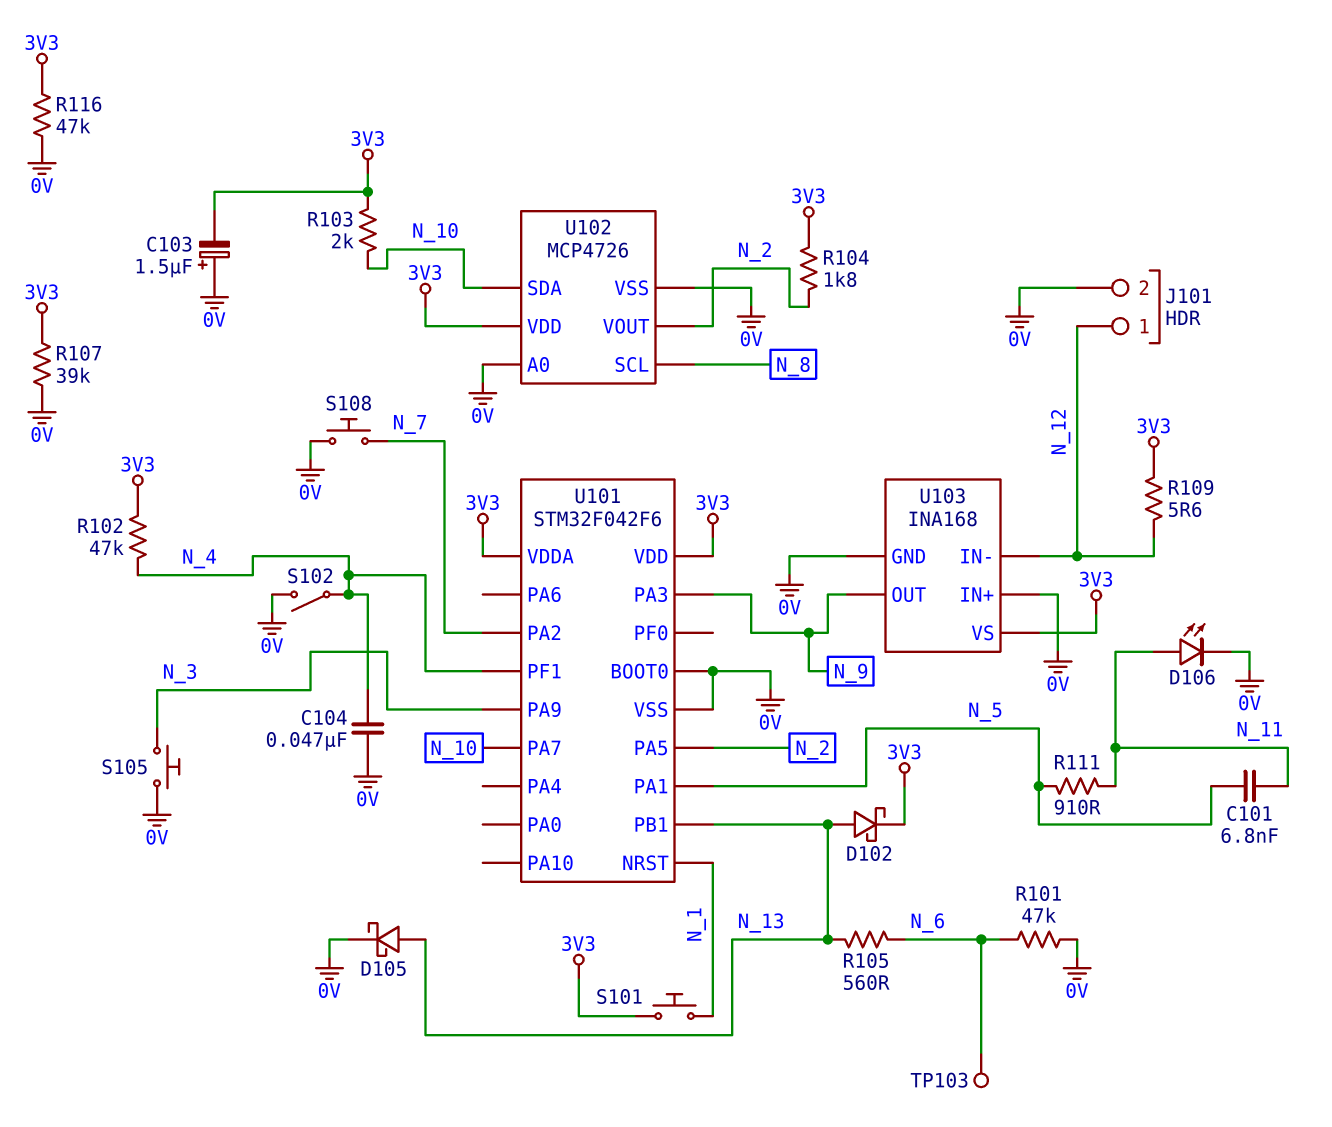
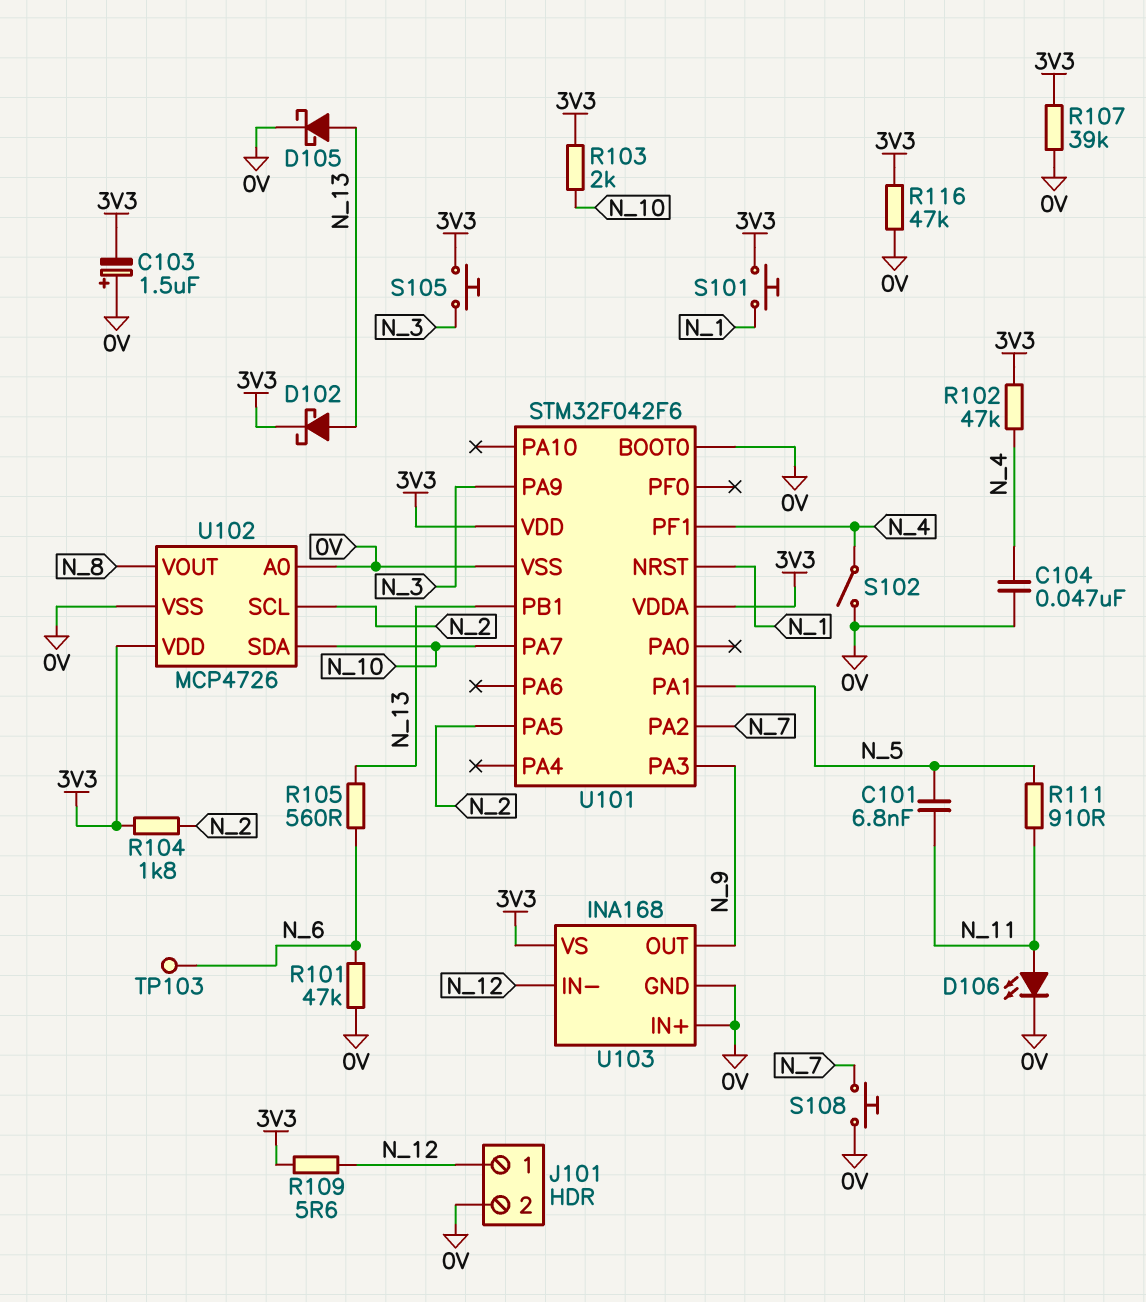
S105: button (0V, N_3) -> button (3V3, N_3)
U102 pin SCL: N_8 -> N_2
U102 pin VOUT: N_2 -> N_8

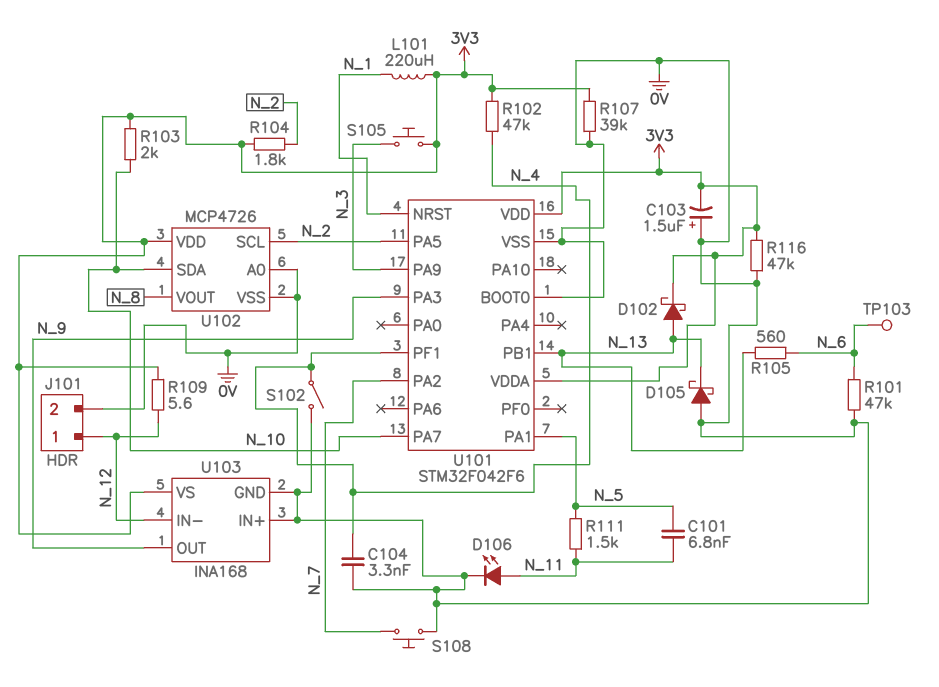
C104: 47nF (0V, N_4) -> 3.3nF (0V, N_4)
D105: schottky (A N_13, K 0V) -> schottky (A 0V, K N_13)
L101: none -> 220uH (3V3, N_1)
R111: 910 (N_5, N_11) -> 1.5k (N_5, N_11)
S101: button (3V3, N_1) -> none

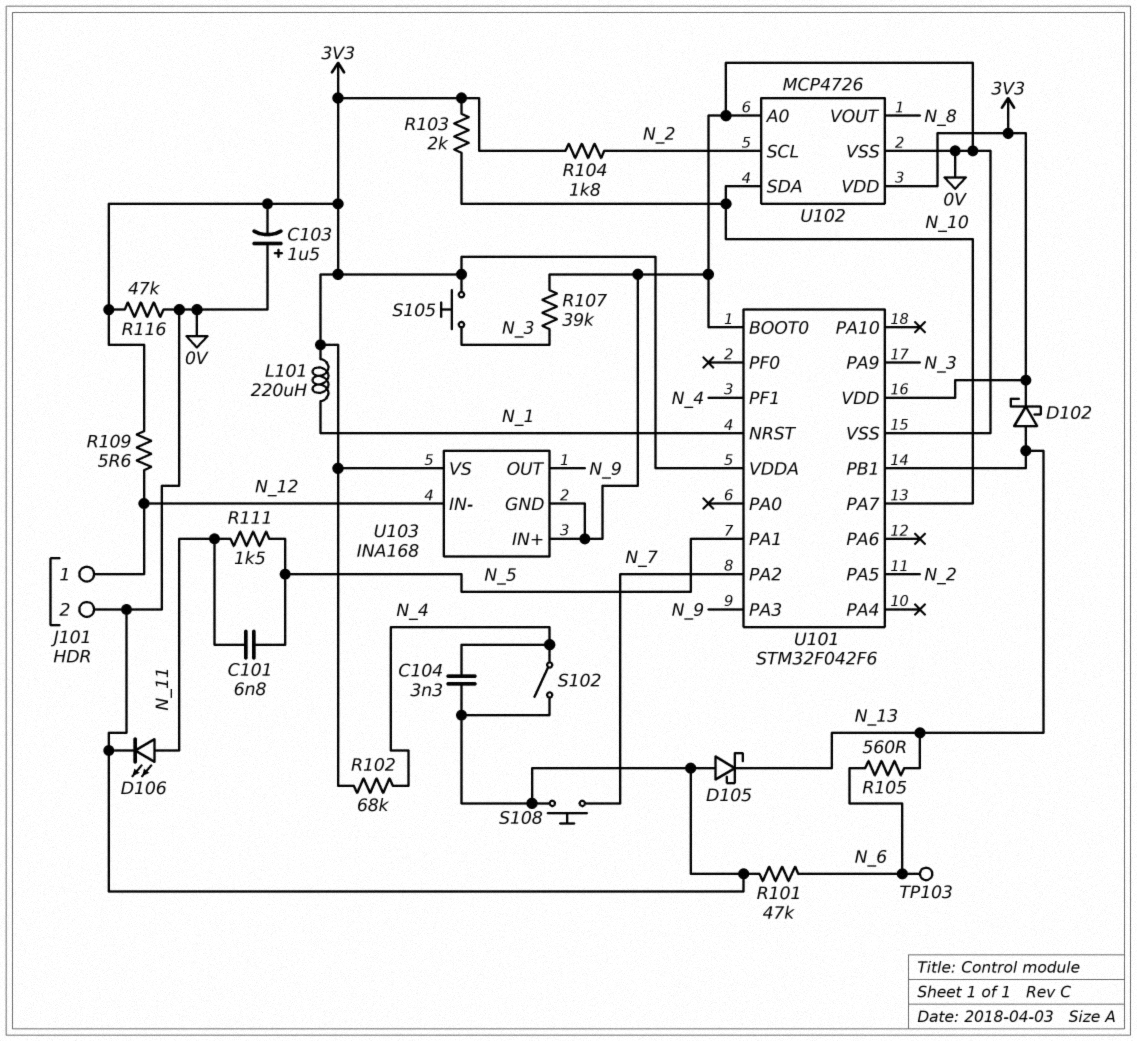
R102: 47k (3V3, N_4) -> 68k (3V3, N_4)
R107: 39k (0V, 3V3) -> 39k (0V, N_3)

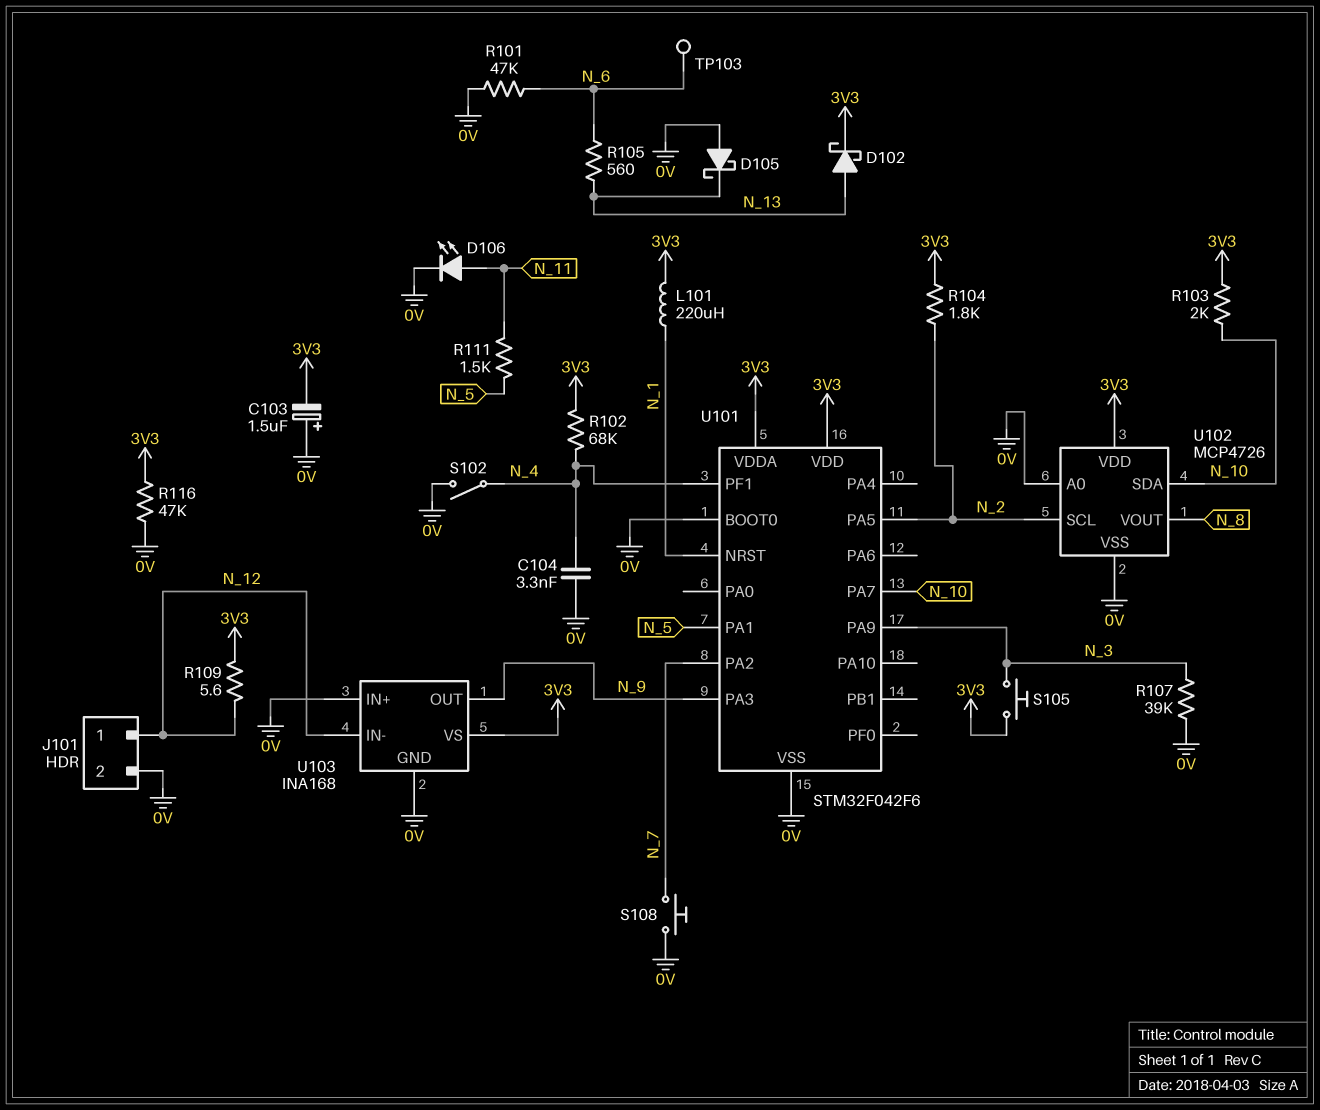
C101: 6.8nF (N_5, N_11) -> none
U101 pin PB1: N_13 -> none

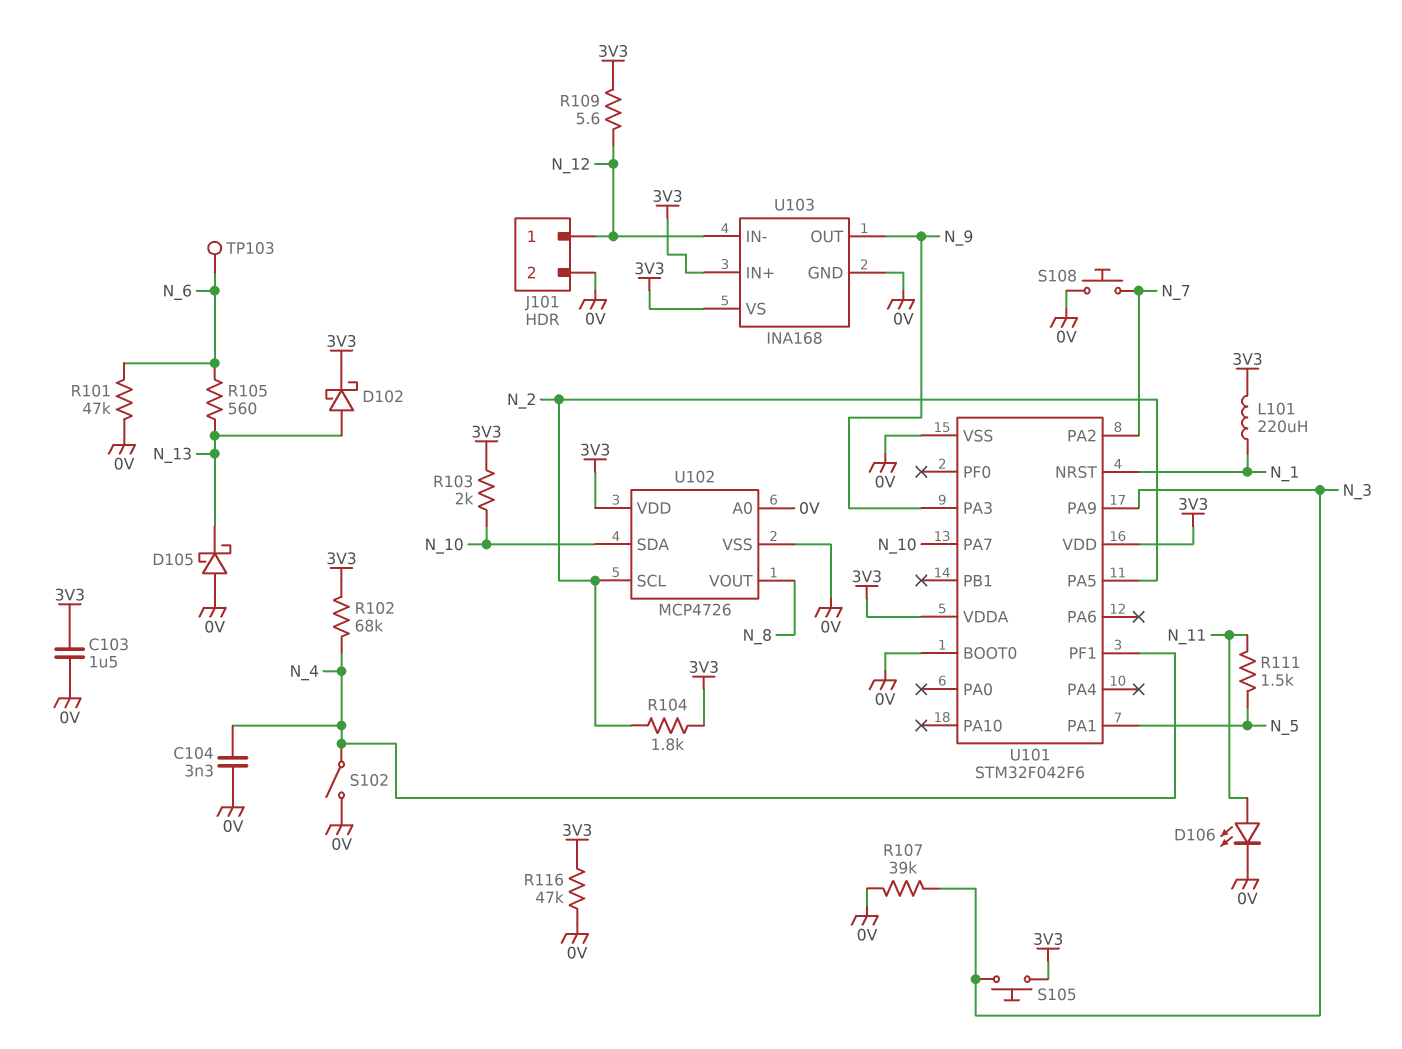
C103: 1.5uF (plus 0V, minus 3V3) -> 1.5uF (0V, 3V3)
U103 pin IN+: 0V -> 3V3

